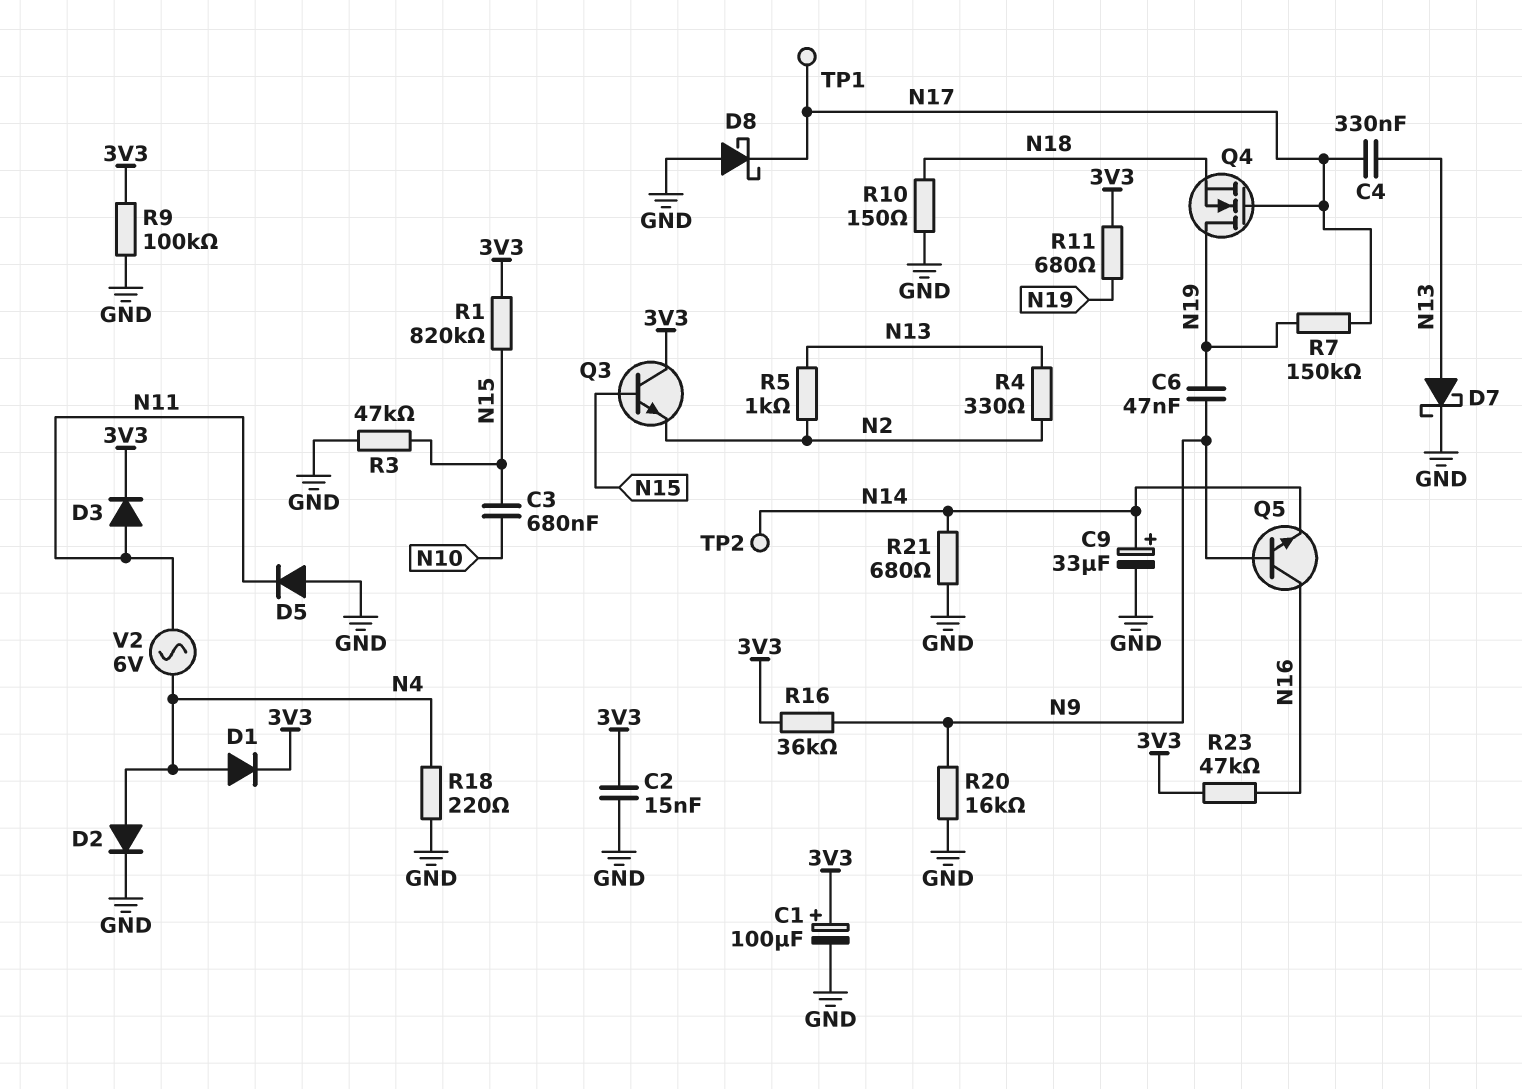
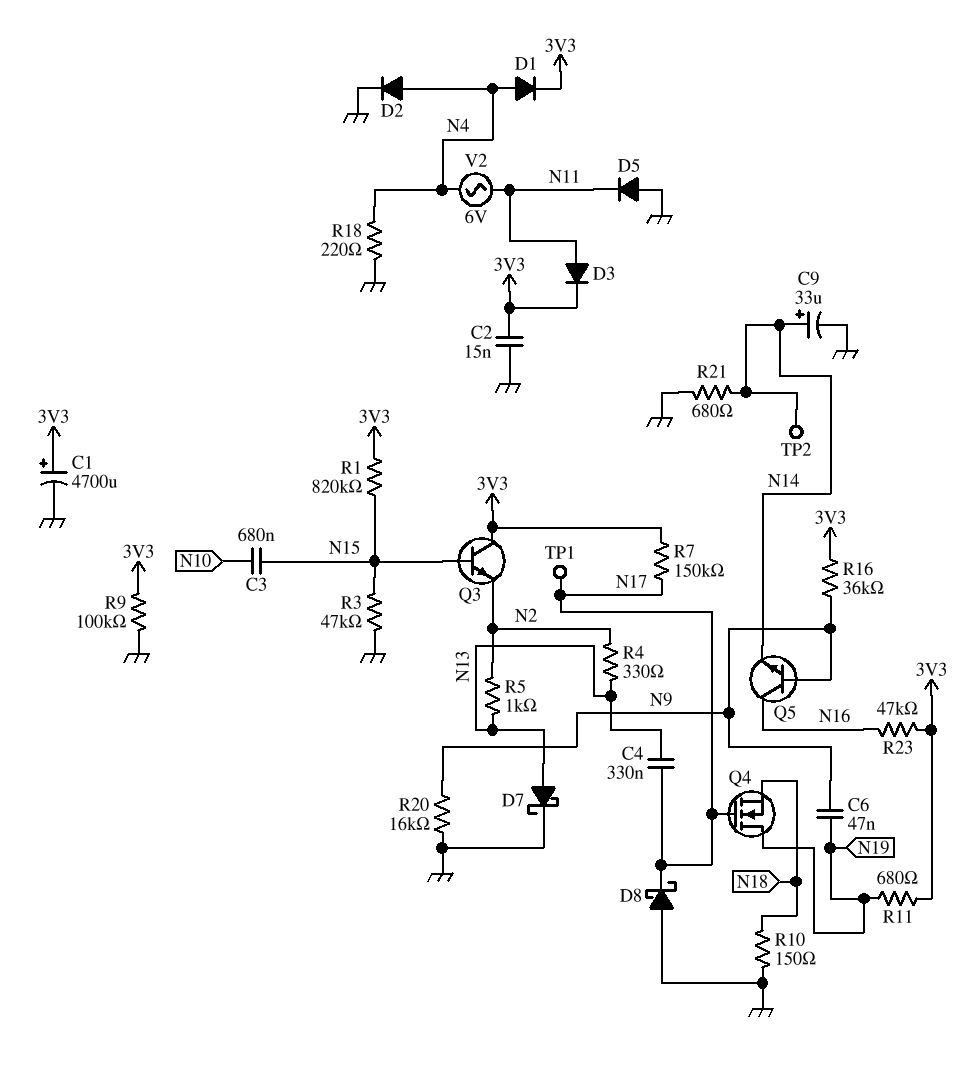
C1: 100uF (plus 3V3, minus GND) -> 4700uF (plus 3V3, minus GND)
R7: 150k (N17, N19) -> 150k (3V3, N17)

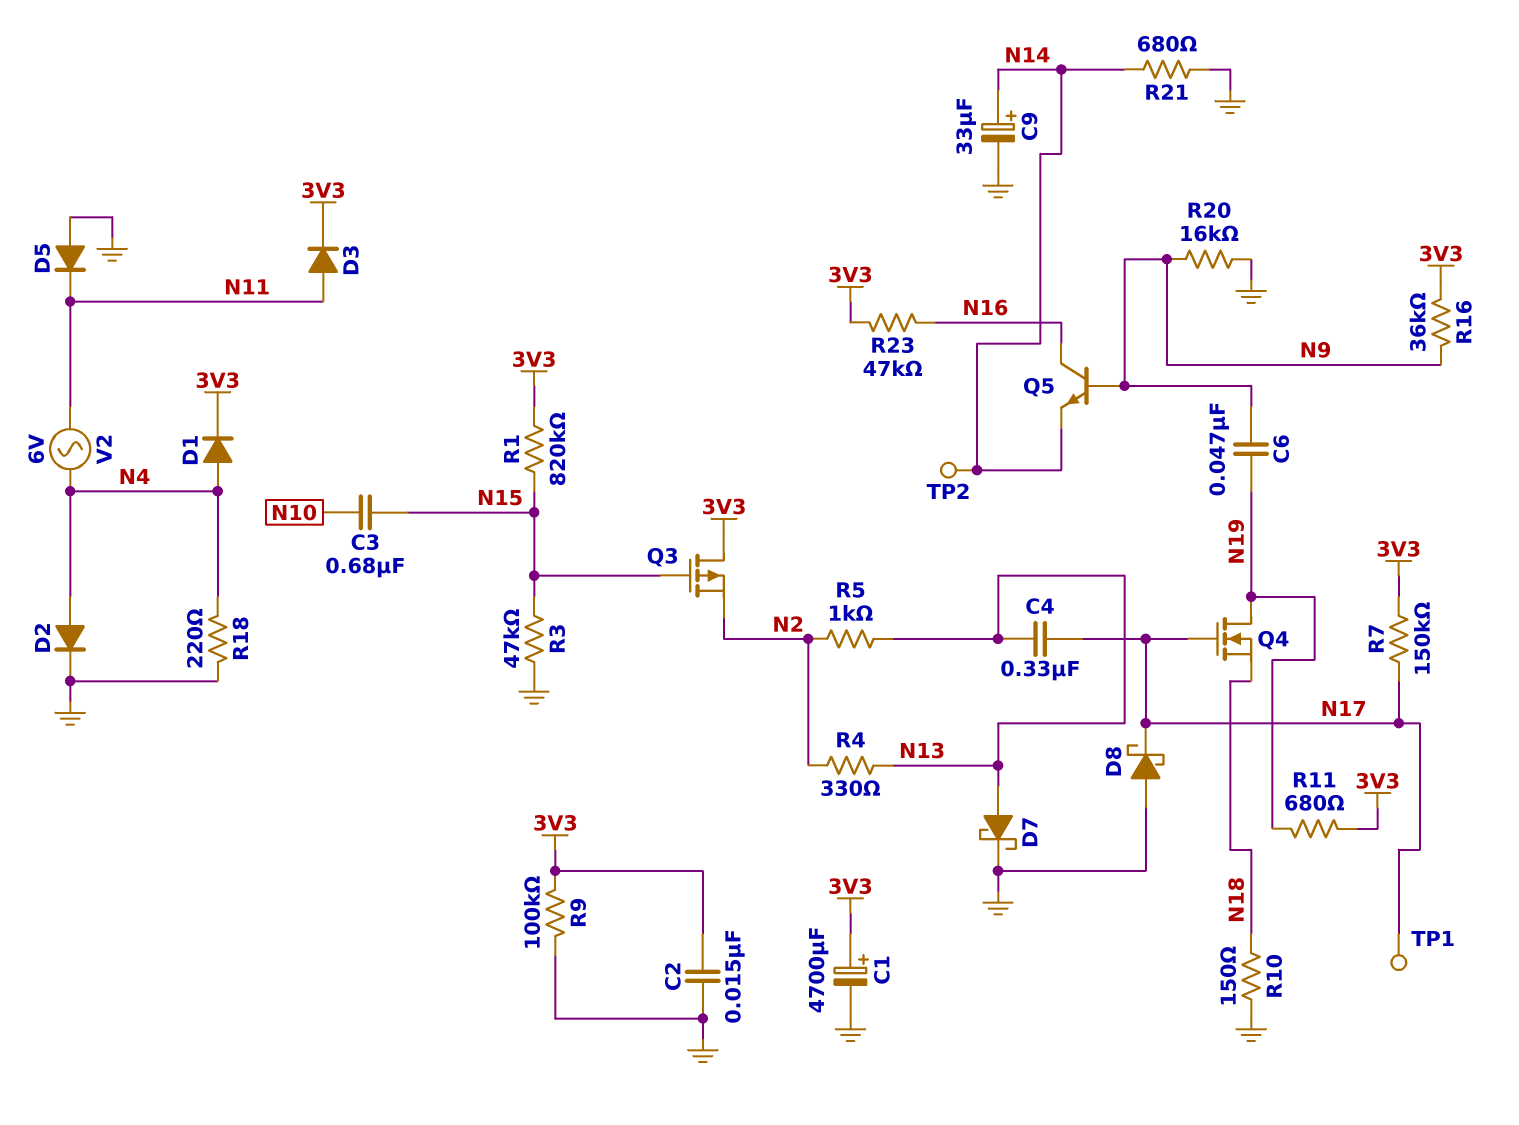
Q3: NPN (B N15, C 3V3, E N2) -> PMOS (G N15, D 3V3, S N2)

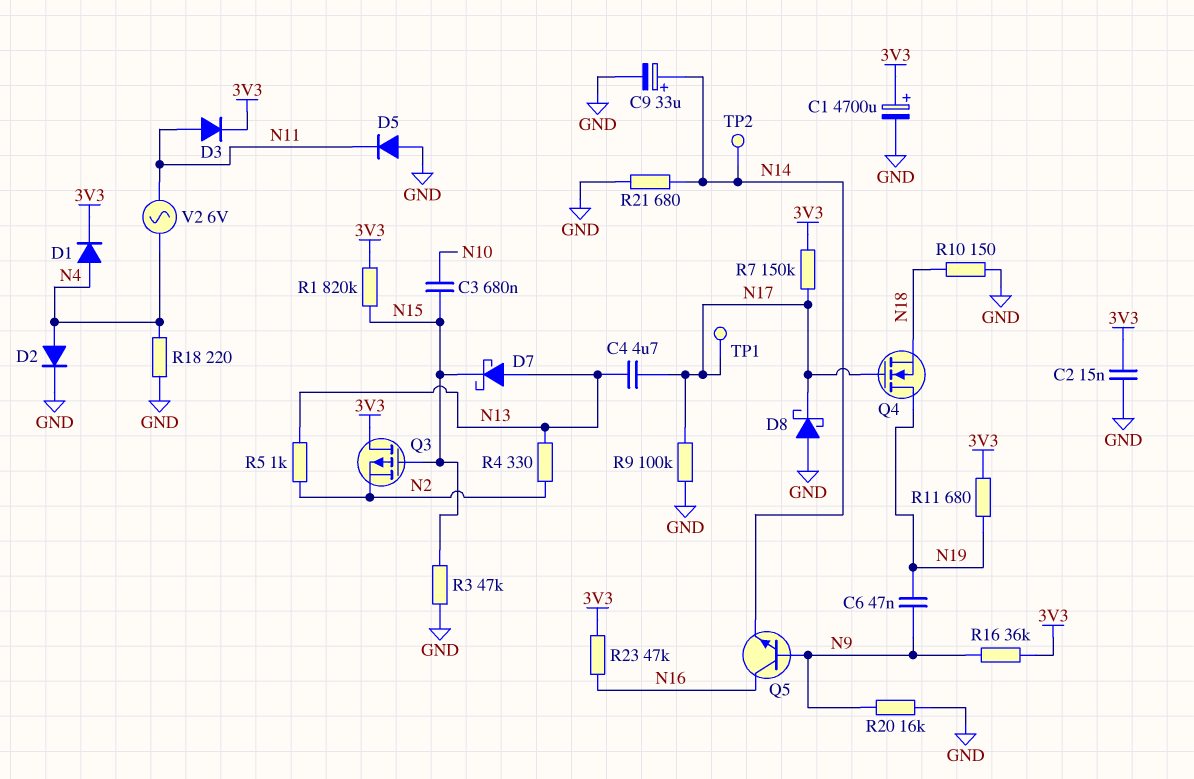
C4: 330nF (N13, N17) -> 4.7uF (N13, N17)
D7: schottky (A N13, K GND) -> schottky (A N13, K N15)
R9: 100k (3V3, GND) -> 100k (GND, N17)

